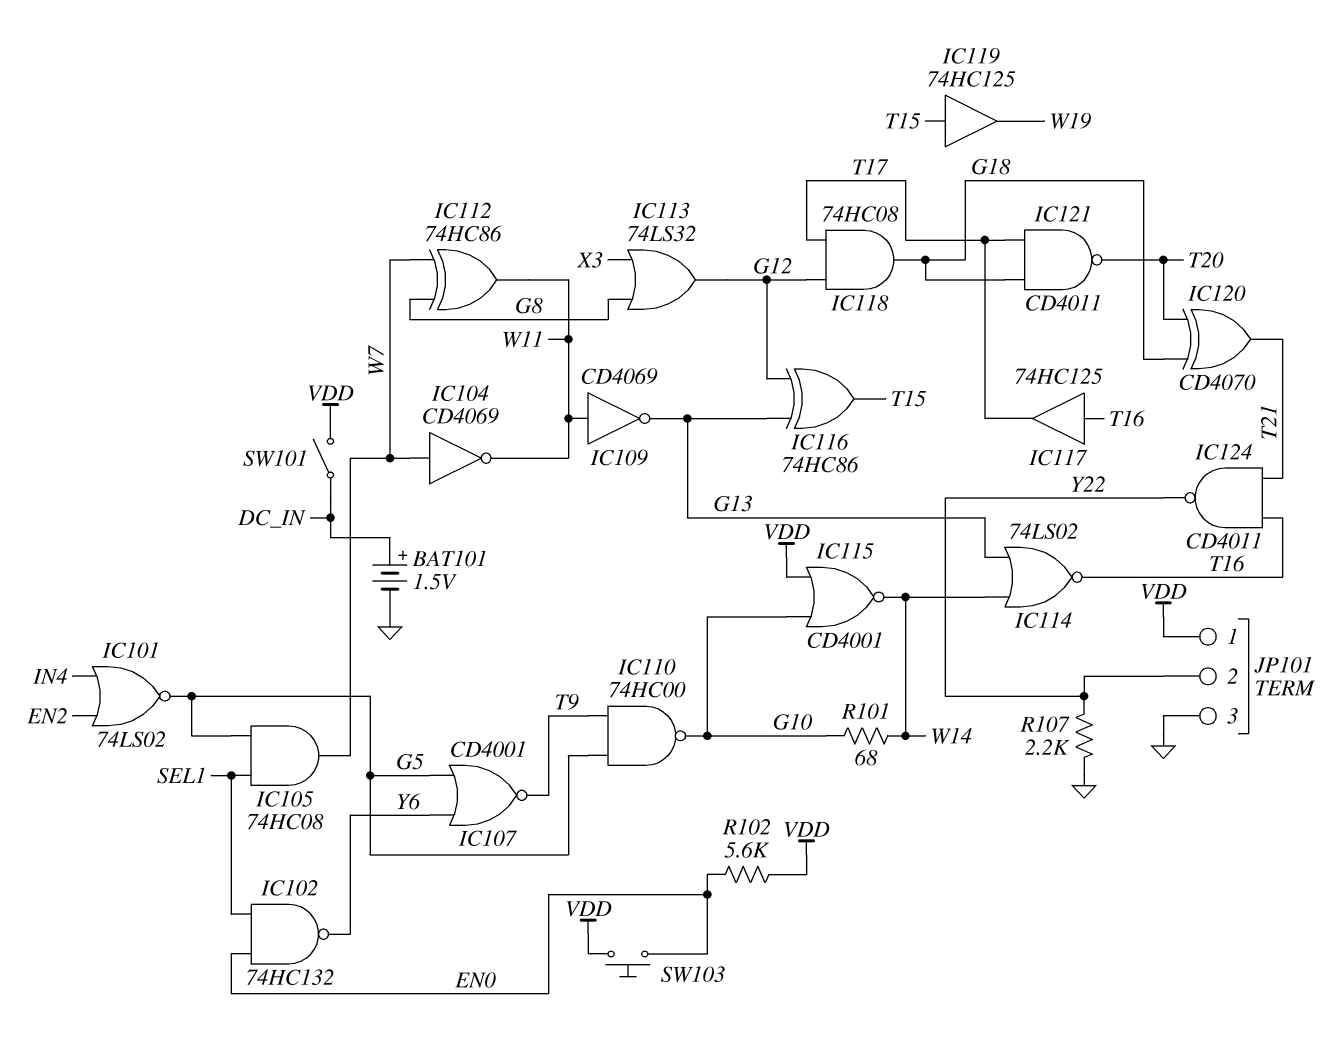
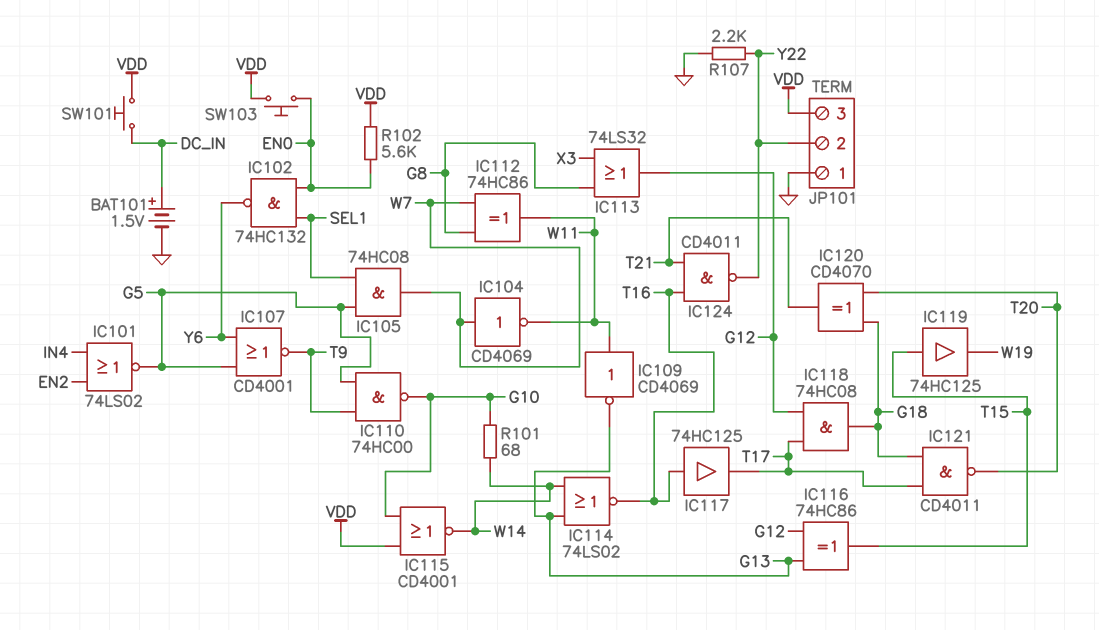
JP101 pin 1: VDD -> GND
JP101 pin 3: GND -> VDD
SW101: switch (DC_IN, VDD) -> button (DC_IN, VDD)

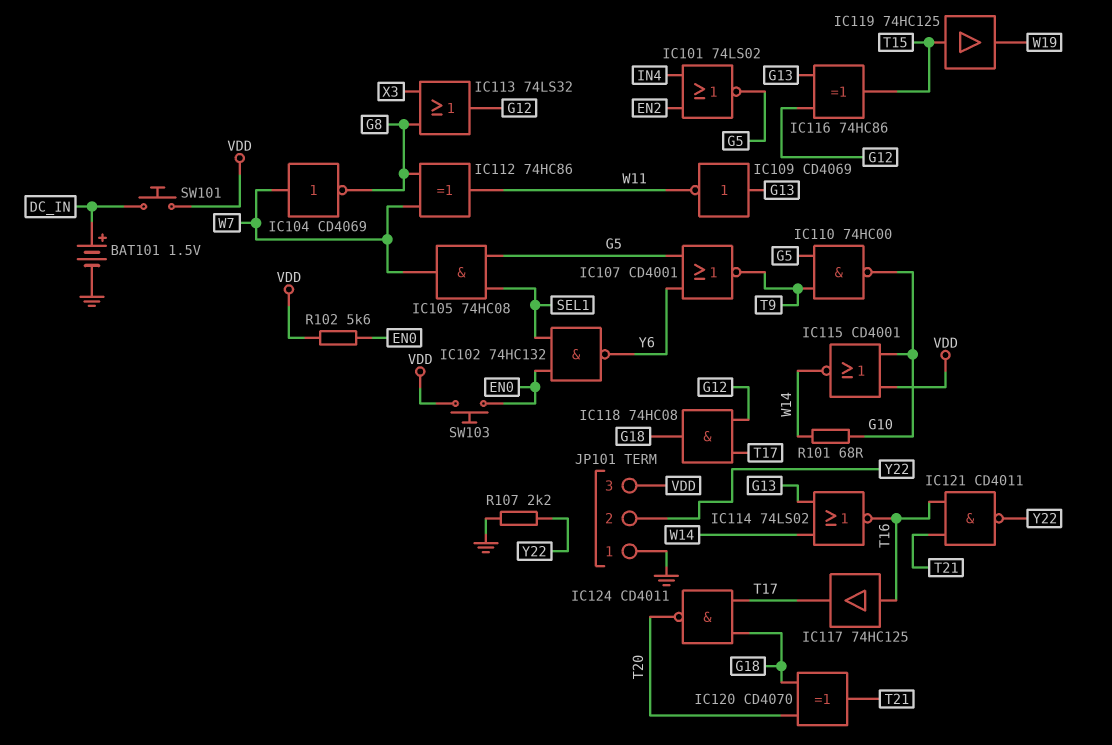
IC104: NOT CD4069 (in W7, out W11) -> NOT CD4069 (in W7, out G8)
IC109: NOT CD4069 (in W11, out G13) -> NOT CD4069 (in G13, out W11)
IC121: NAND CD4011 (in G18, in T17, out T20) -> NAND CD4011 (in T16, in T21, out Y22)
IC124: NAND CD4011 (in T16, in T21, out Y22) -> NAND CD4011 (in G18, in T17, out T20)

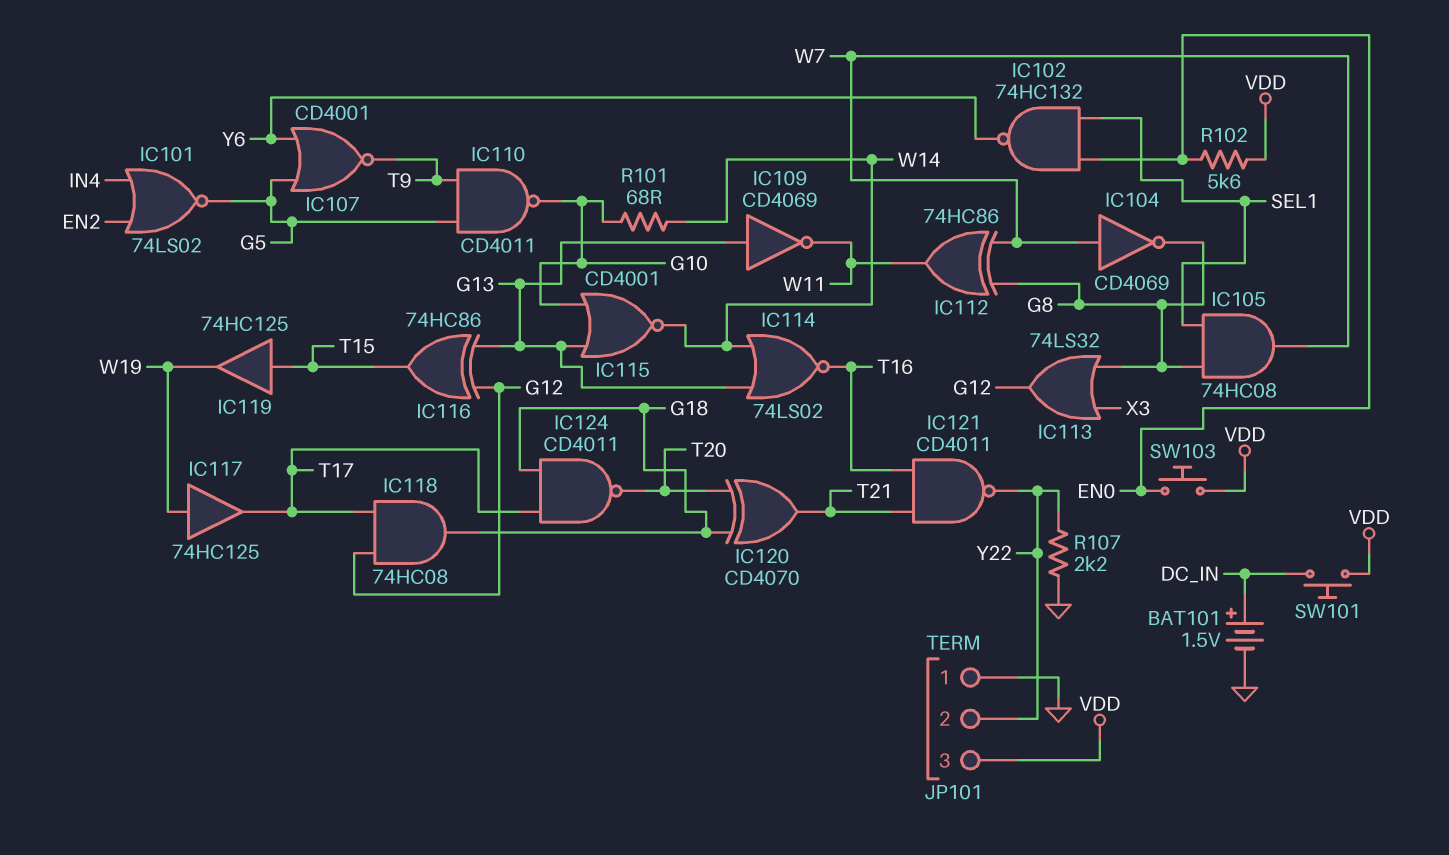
IC105: AND 74HC08 (in G5, in SEL1, out W7) -> AND 74HC08 (in G8, in SEL1, out W7)
IC110: NAND 74HC00 (in G5, in T9, out G10) -> NAND CD4011 (in G5, in T9, out G10)
IC115: NOR CD4001 (in G10, in VDD, out W14) -> NOR CD4001 (in G10, in G13, out W14)
IC117: buffer 74HC125 (in T16, out T17) -> buffer 74HC125 (in W19, out T17)

